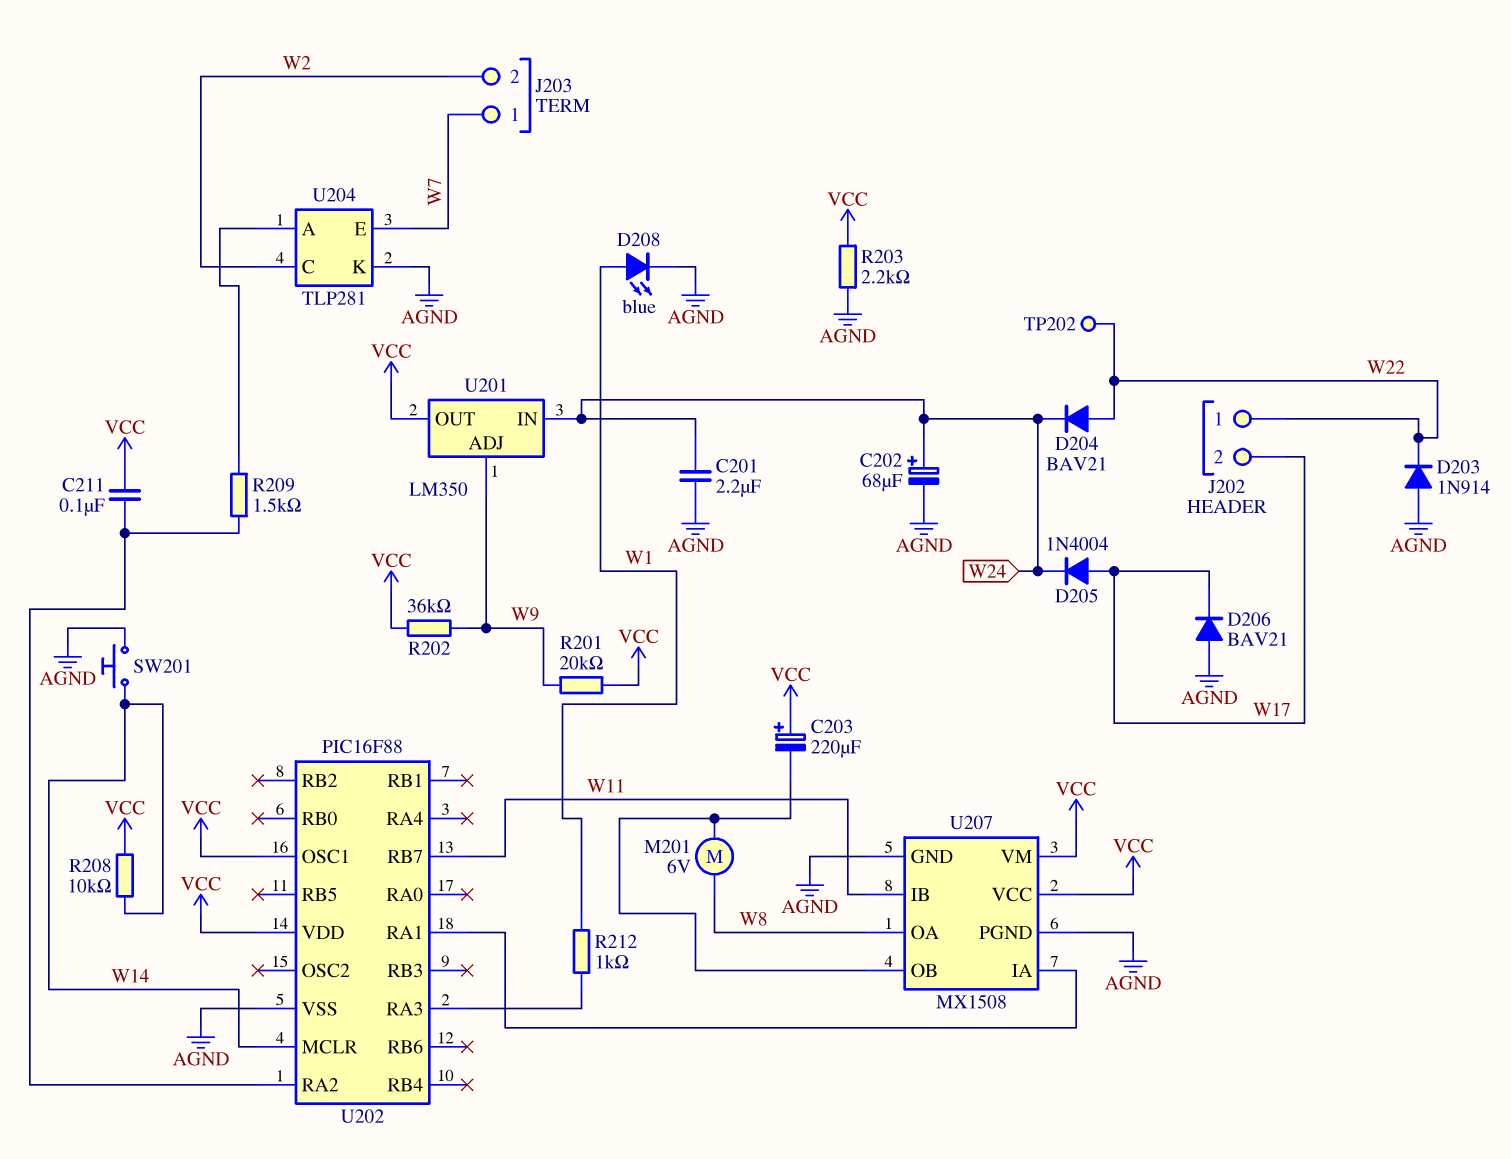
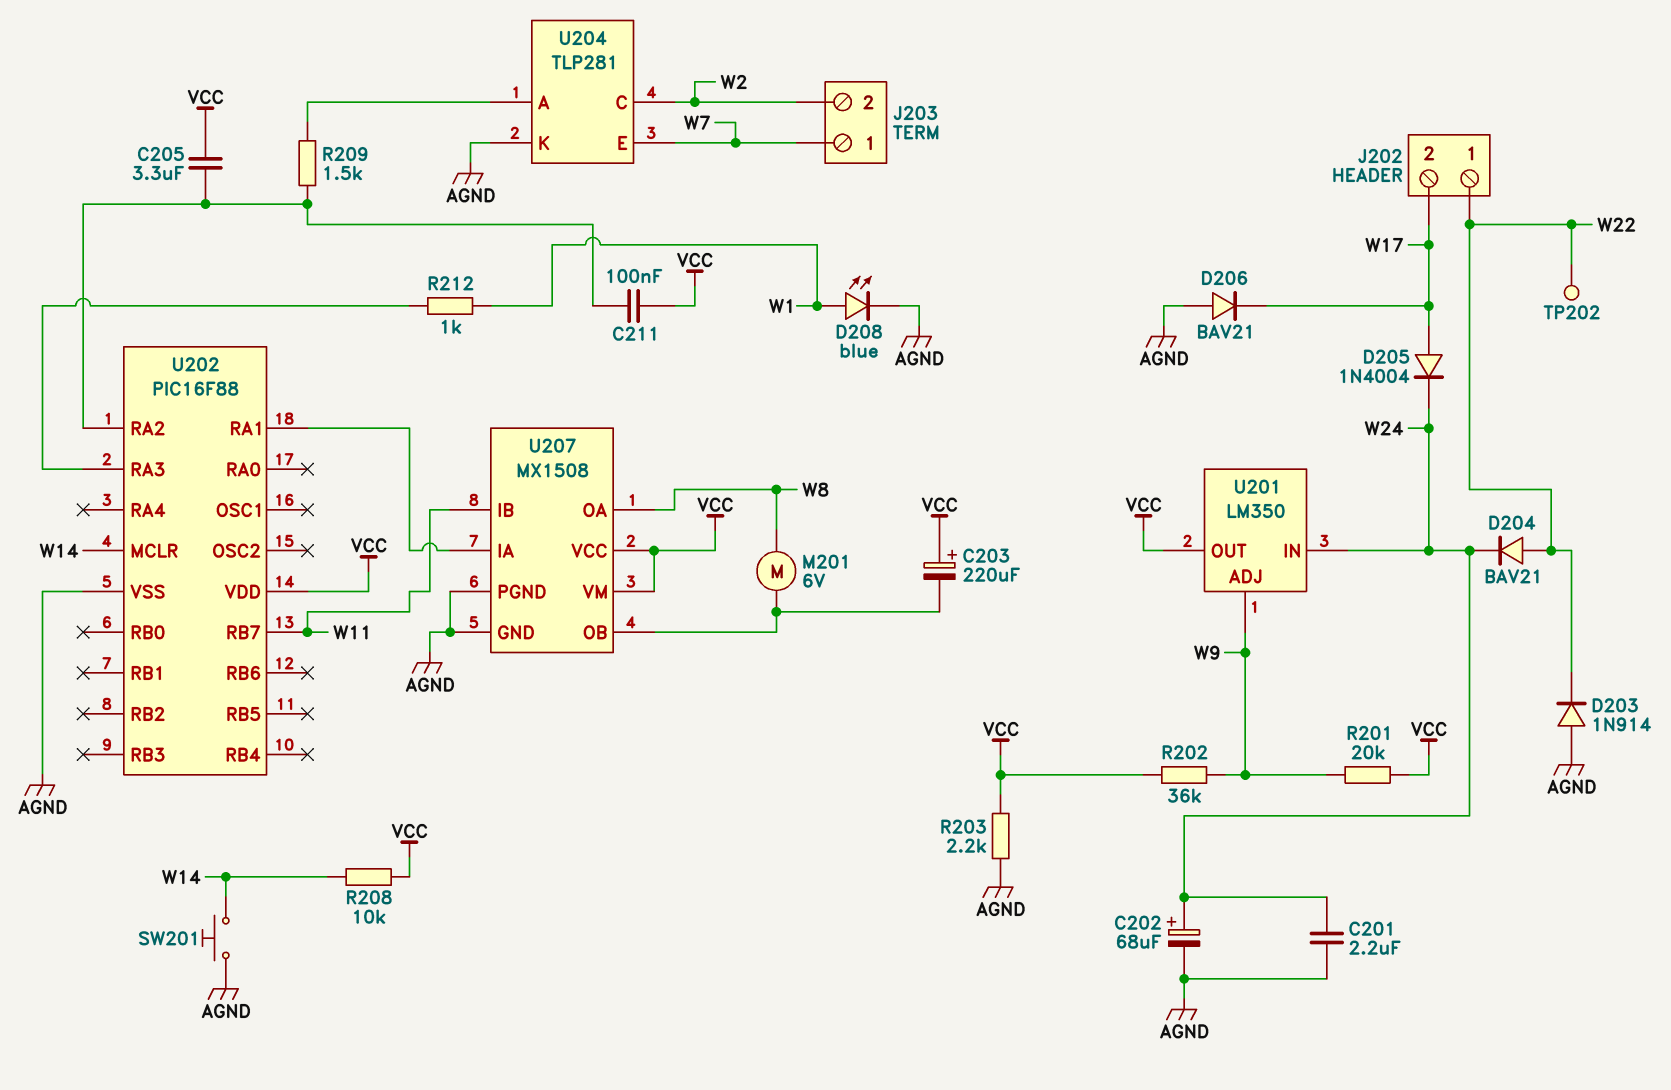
C205: none -> 3.3uF (U202/RA2, VCC)
U202 pin OSC1: VCC -> none

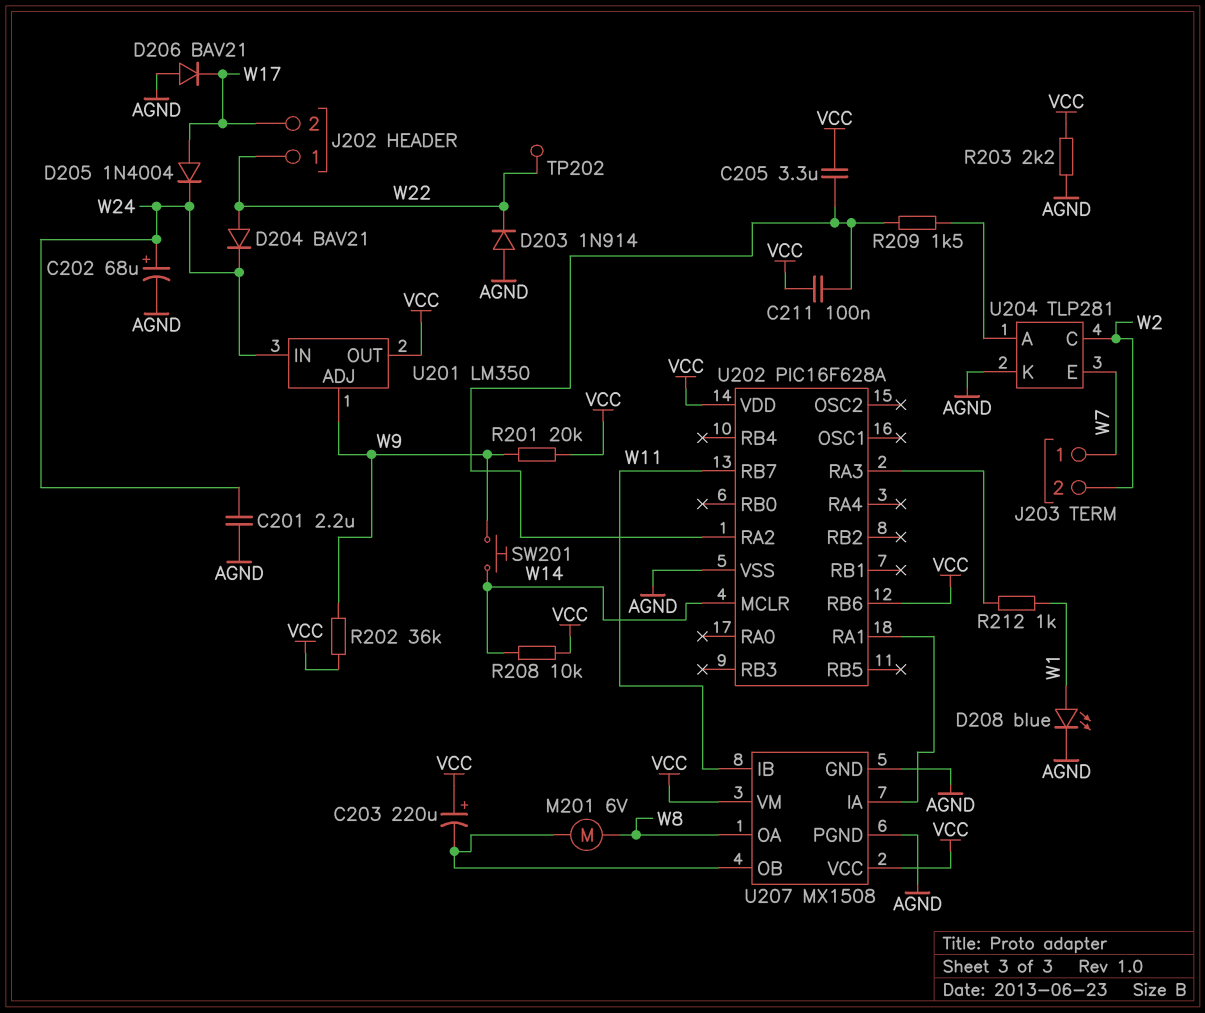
SW201: button (AGND, W14) -> button (W9, W14)
U202: PIC16F88 -> PIC16F628A
U202 pin RB6: none -> VCC

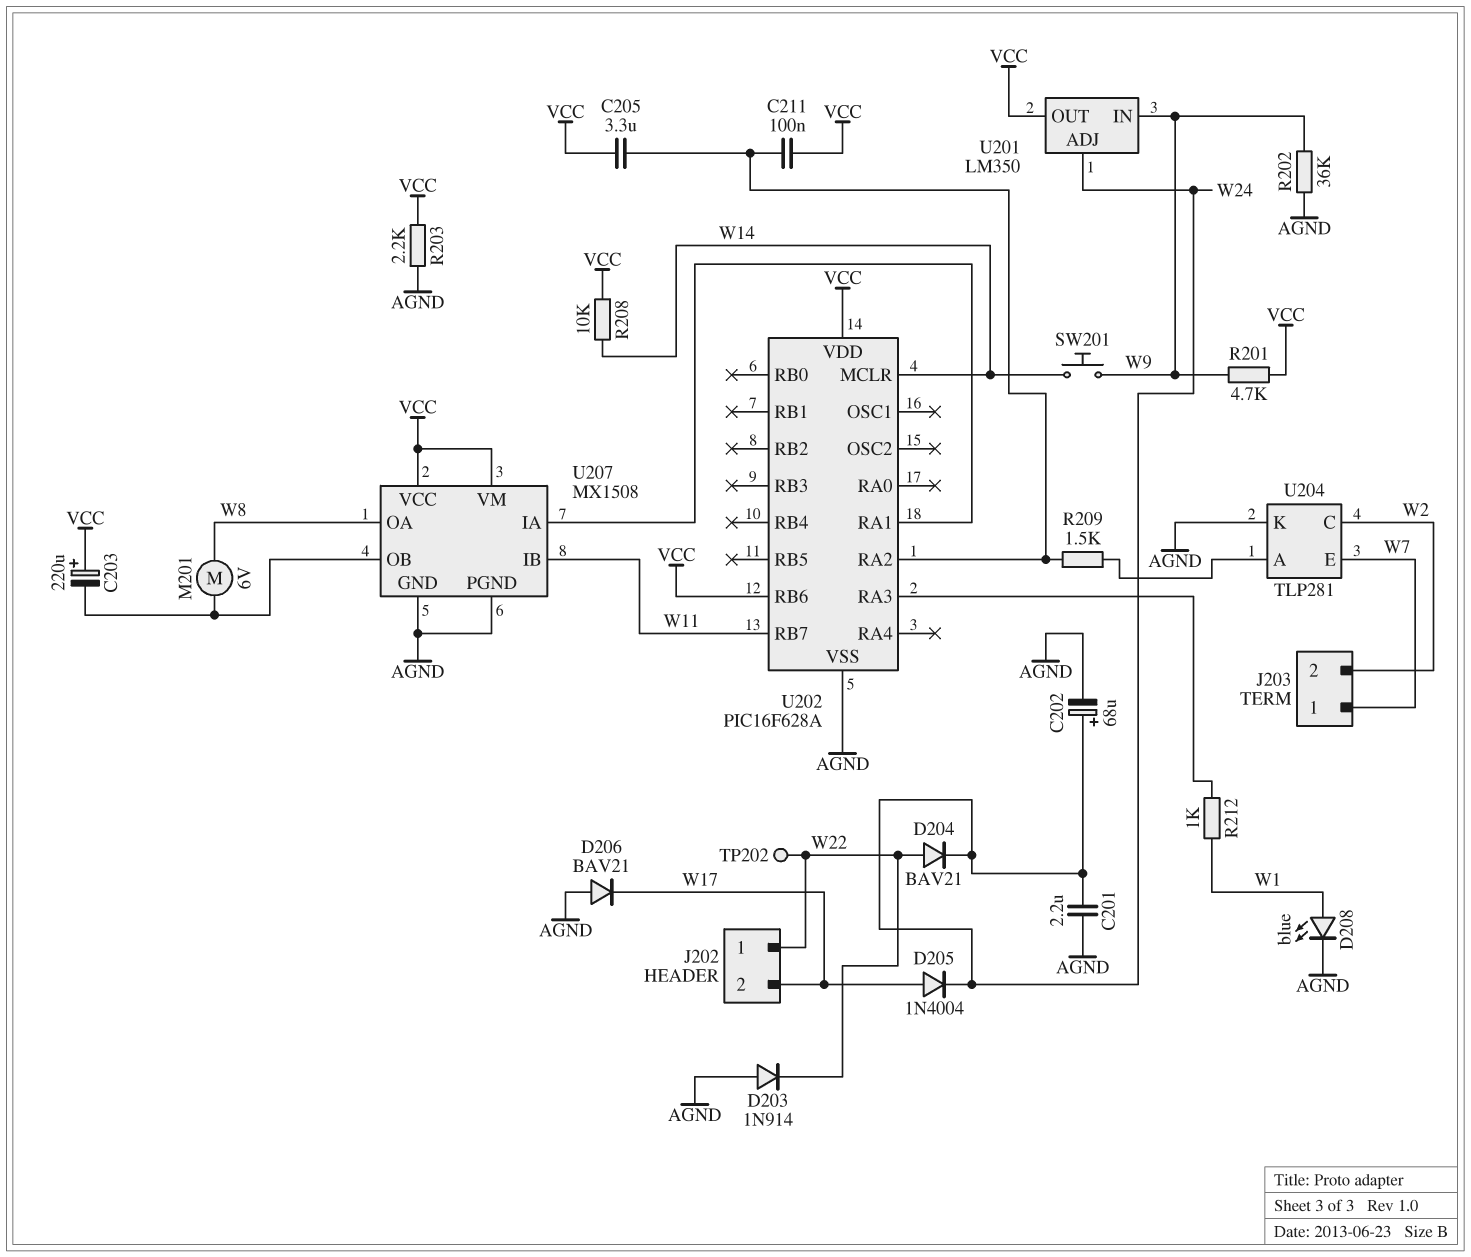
R201: 20k (VCC, W9) -> 4.7k (VCC, W9)
R202: 36k (VCC, W9) -> 36k (AGND, W9)
U201 pin ADJ: W9 -> W24
U201 pin IN: W24 -> W9

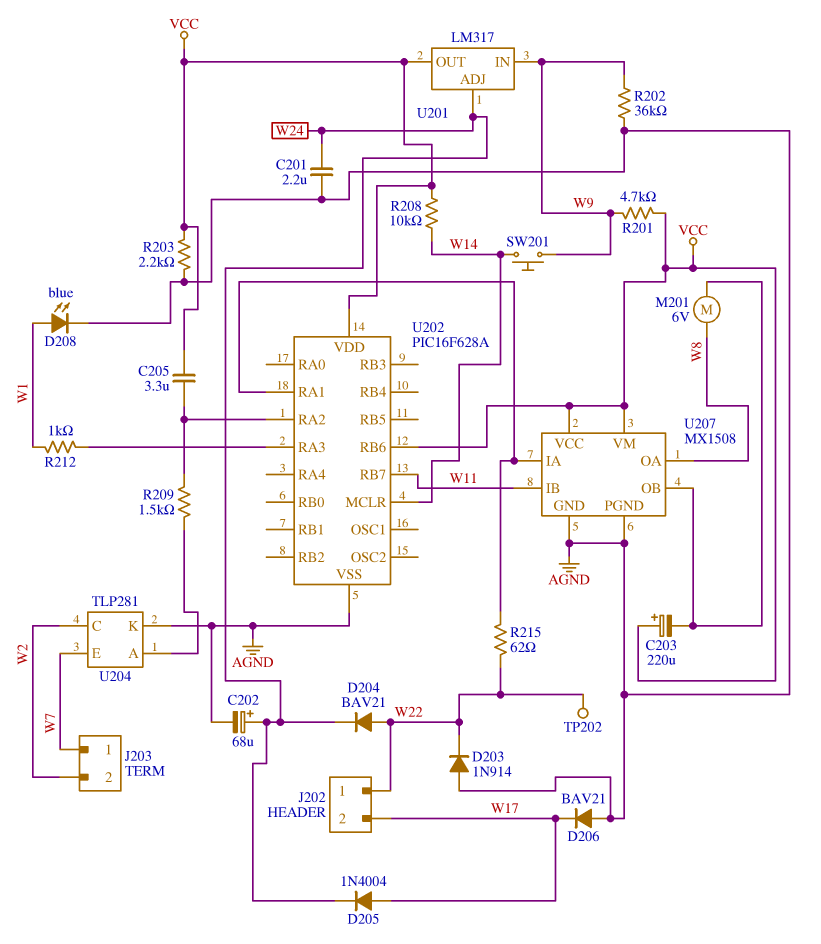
C211: 100nF (U202/RA2, VCC) -> none
R215: none -> 62 (U202/RA1, W22)
U201: LM350 -> LM317

